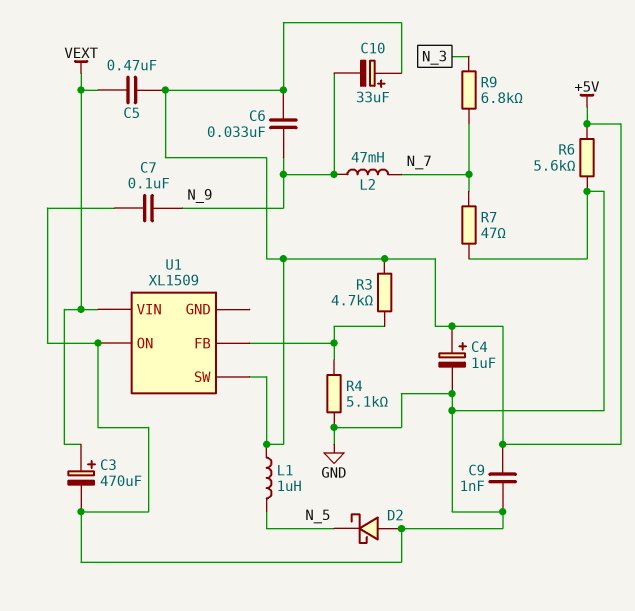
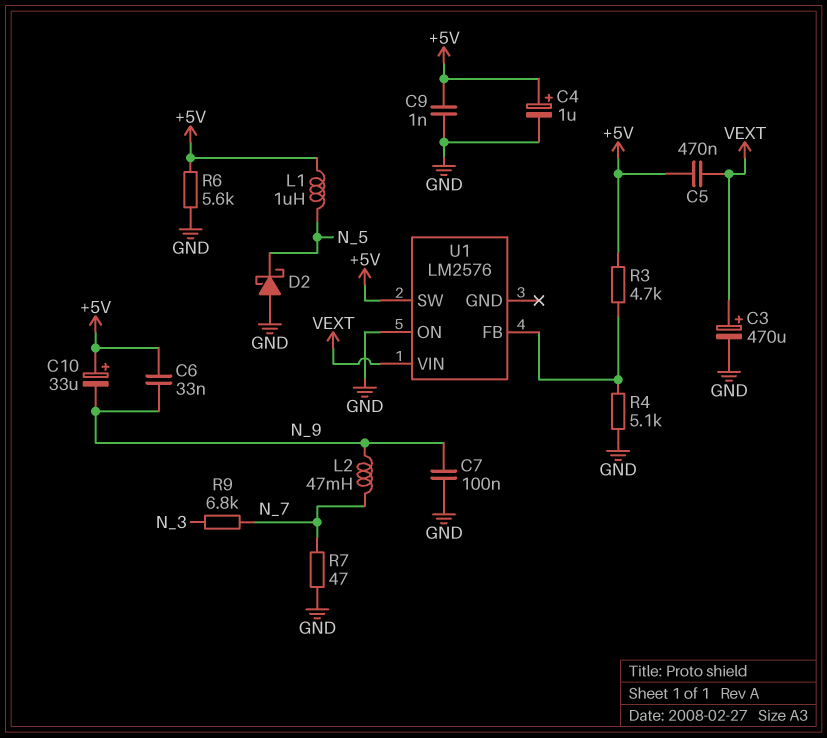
U1: XL1509 -> LM2576

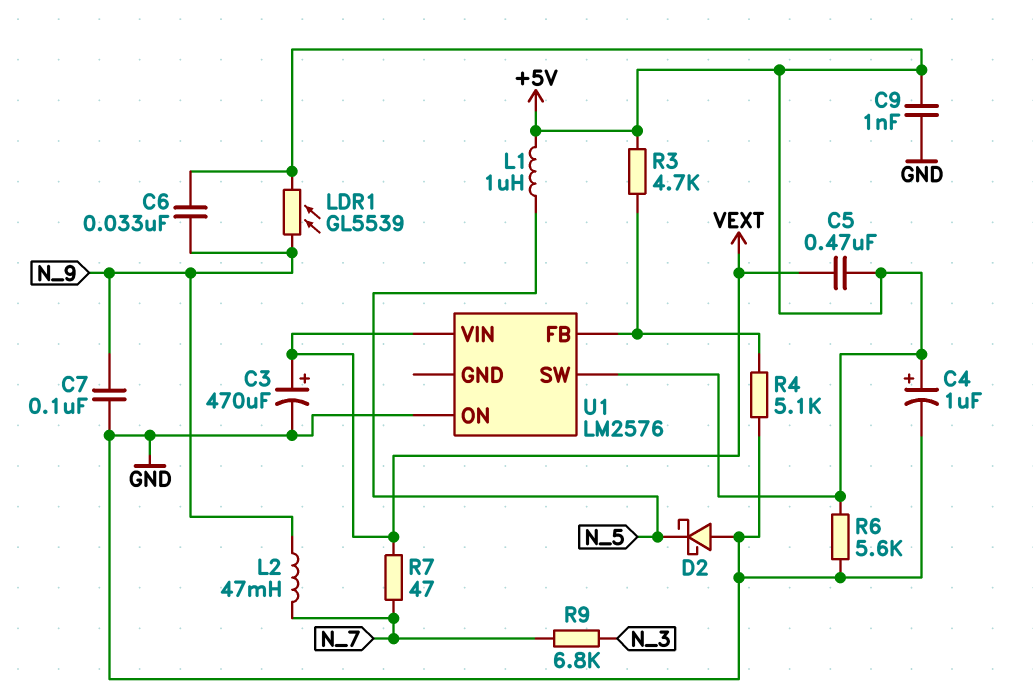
C10: 33uF (plus +5V, minus N_9) -> none
LDR1: none -> GL5539 (+5V, N_9)
R7: 47 (GND, N_7) -> 47 (N_7, VEXT)

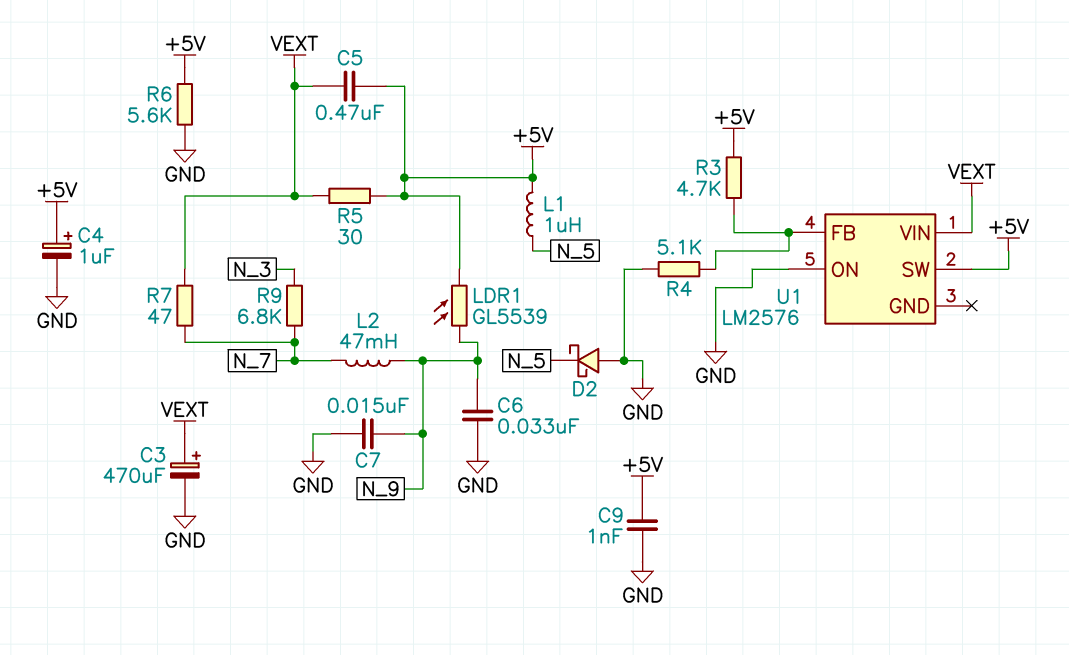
C6: 33nF (+5V, N_9) -> 33nF (GND, N_9)
C7: 100nF (GND, N_9) -> 15nF (GND, N_9)
R5: none -> 30 (+5V, VEXT)

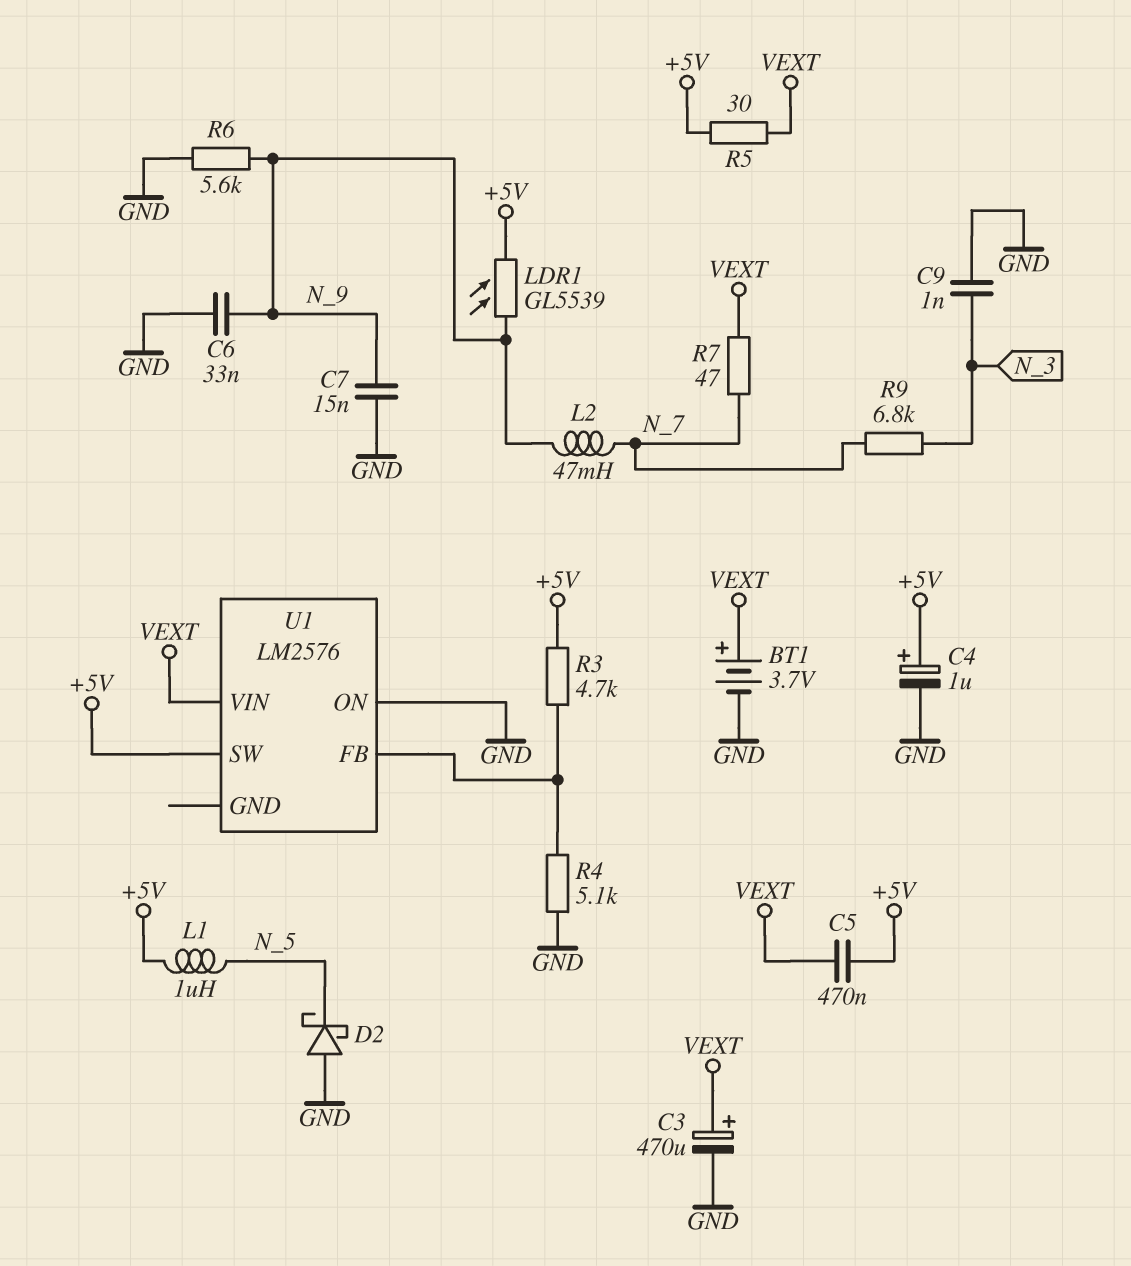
BT1: none -> 3.7V (plus VEXT, minus GND)
C9: 1nF (+5V, GND) -> 1nF (GND, N_3)
R6: 5.6k (+5V, GND) -> 5.6k (GND, N_9)

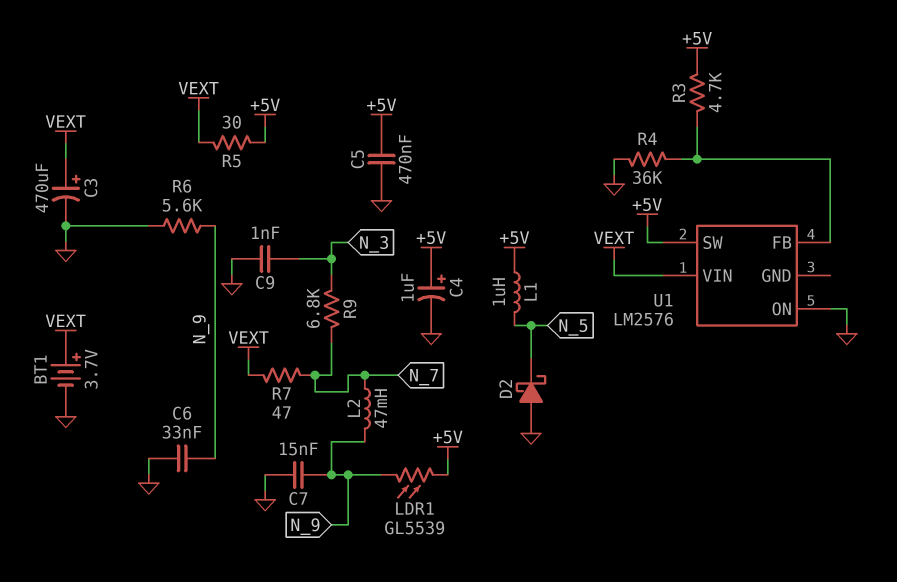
C5: 470nF (+5V, VEXT) -> 470nF (+5V, GND)
R4: 5.1k (GND, U1/FB) -> 36k (GND, U1/FB)

